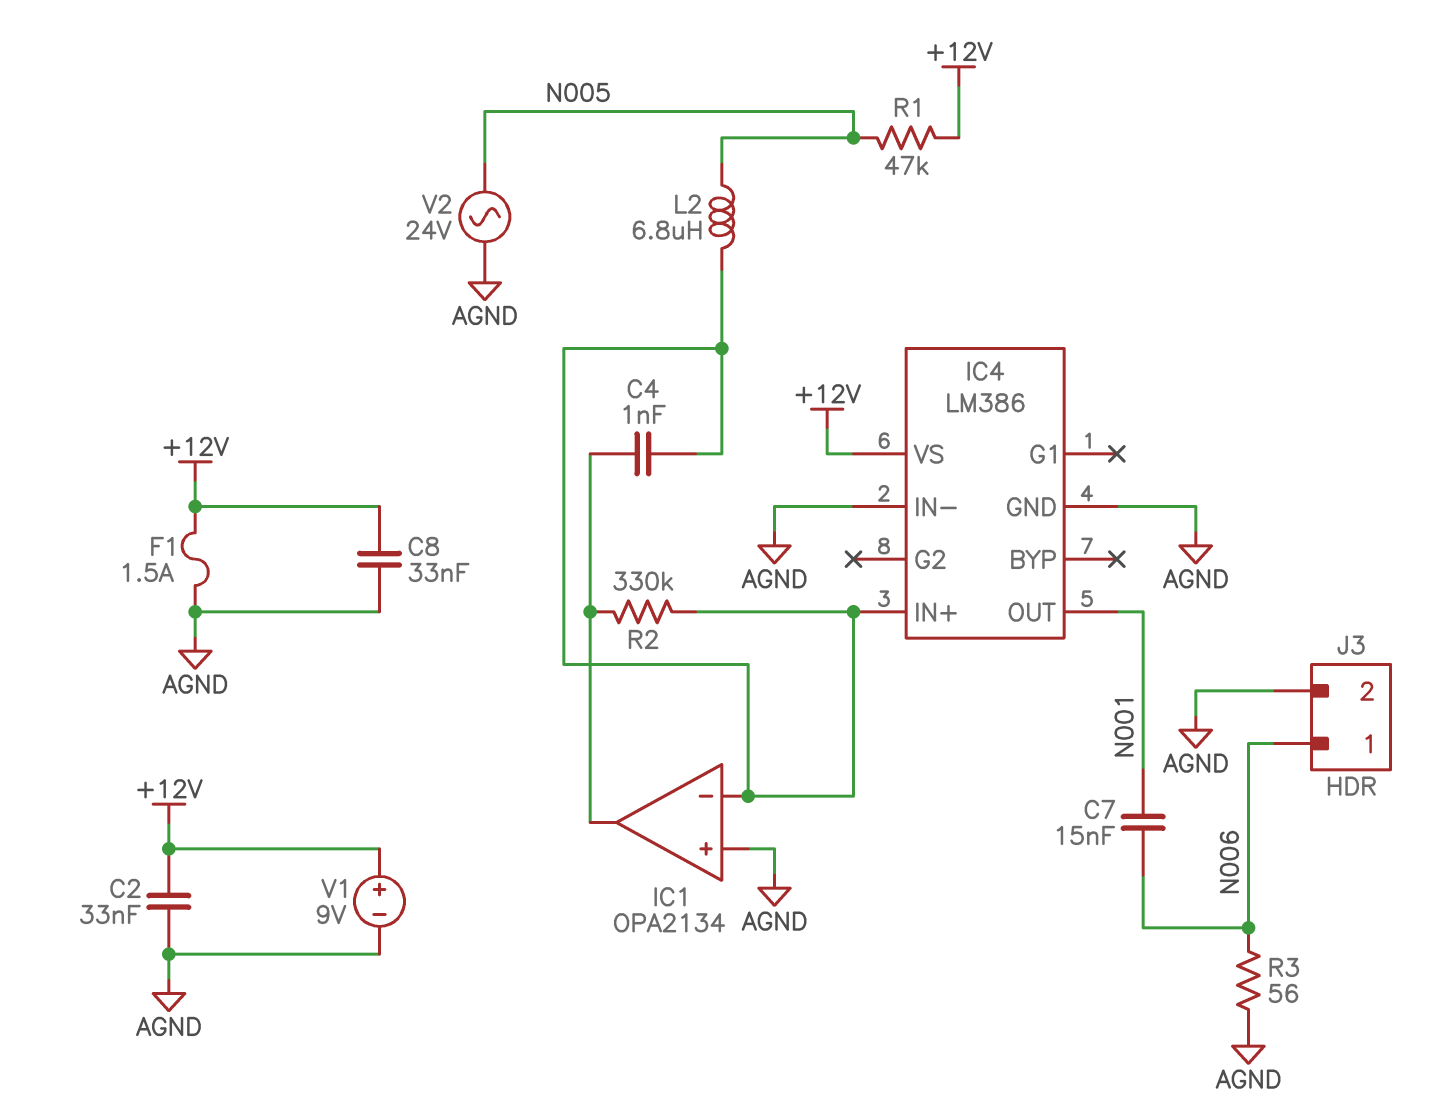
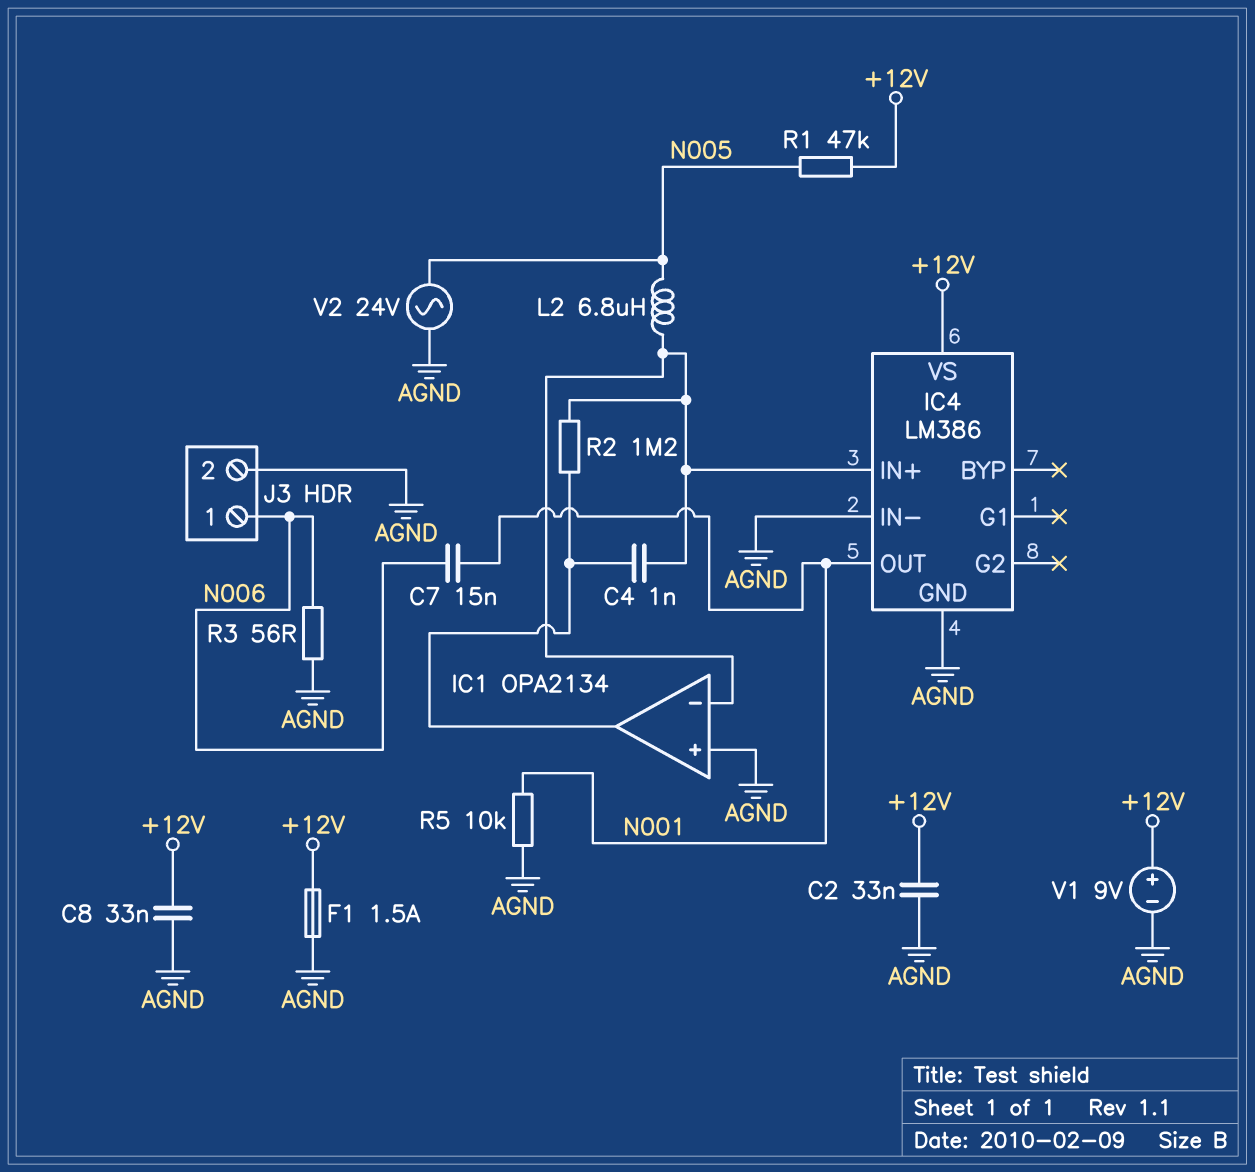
R2: 330k (IC1/in-, IC1/out) -> 1.2M (IC1/in-, IC1/out)
R5: none -> 10k (AGND, N001)

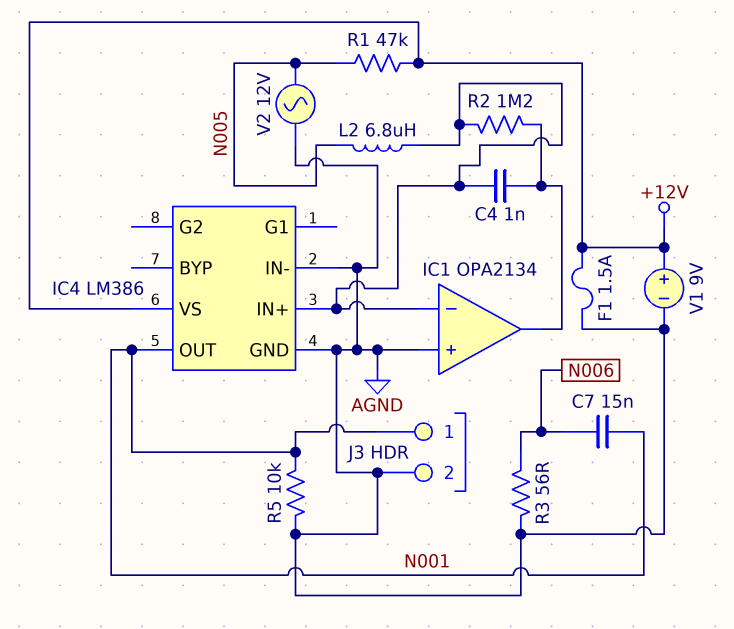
C2: 33nF (+12V, AGND) -> none
C8: 33nF (+12V, AGND) -> none
J3 pin 1: N006 -> N001
V2: AC 24V (AGND, N005) -> AC 12V (AGND, N005)

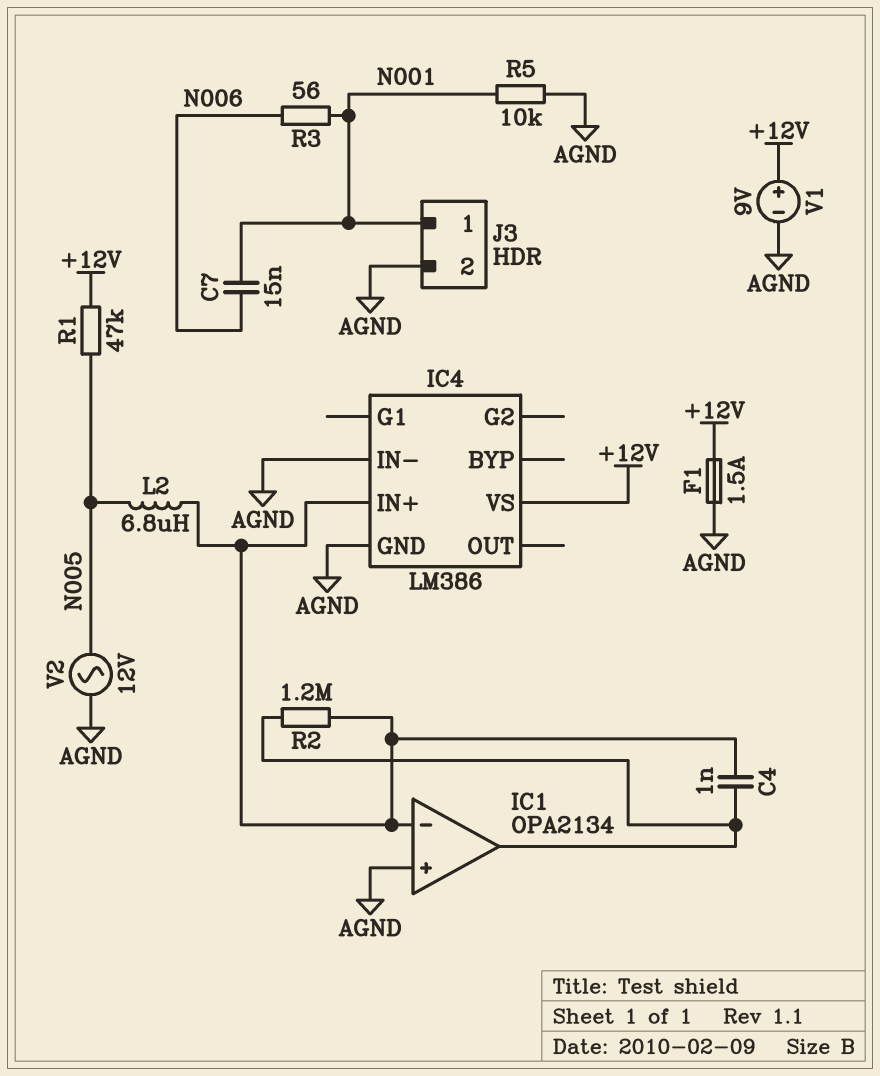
IC4 pin OUT: N001 -> none
R3: 56 (AGND, N006) -> 56 (N001, N006)

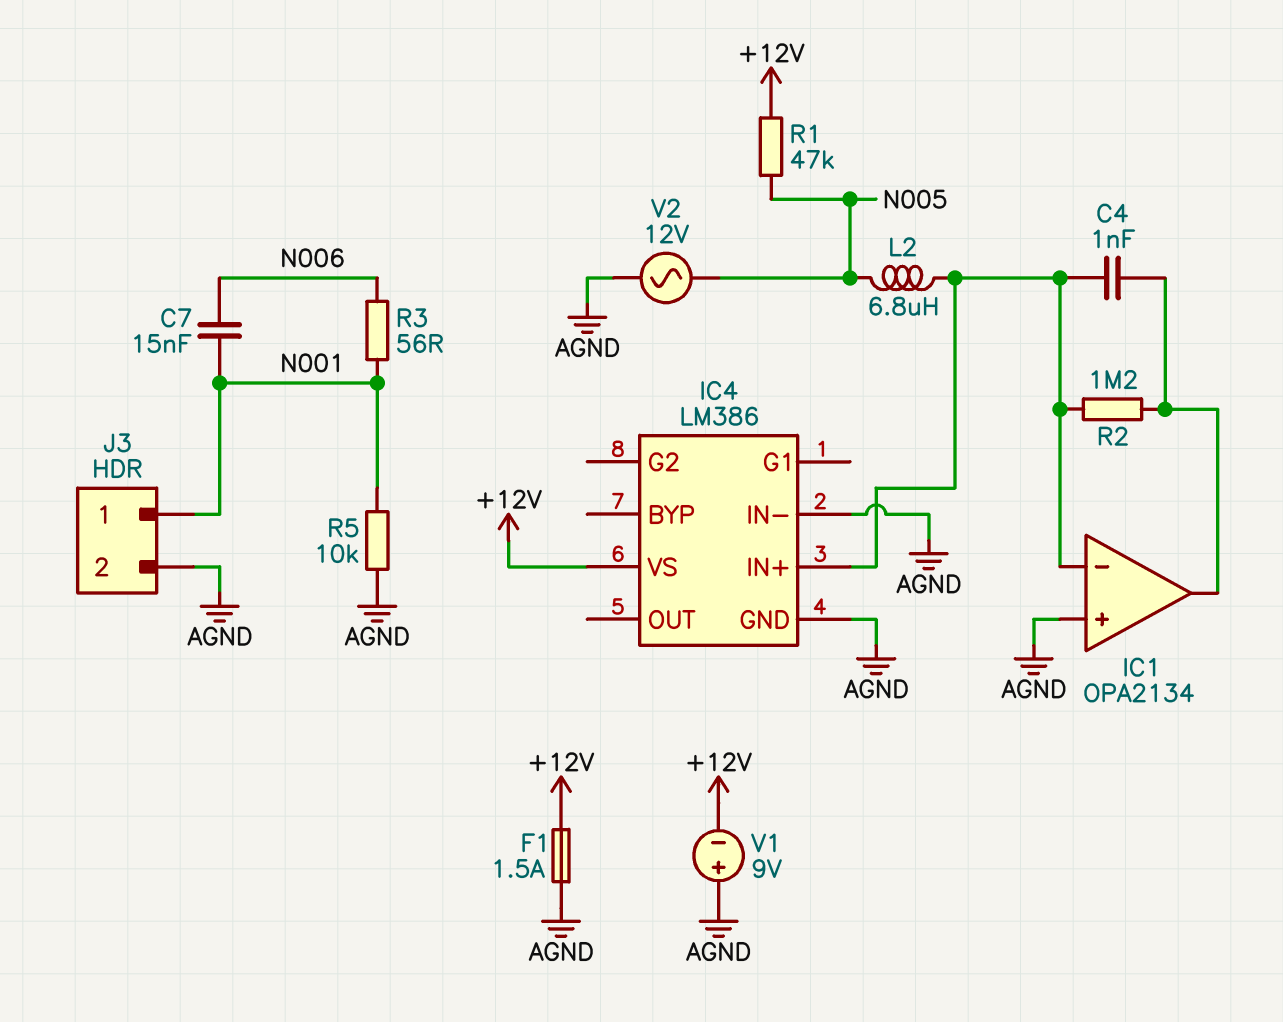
V1: 9V (plus +12V, minus AGND) -> 9V (plus AGND, minus +12V)

